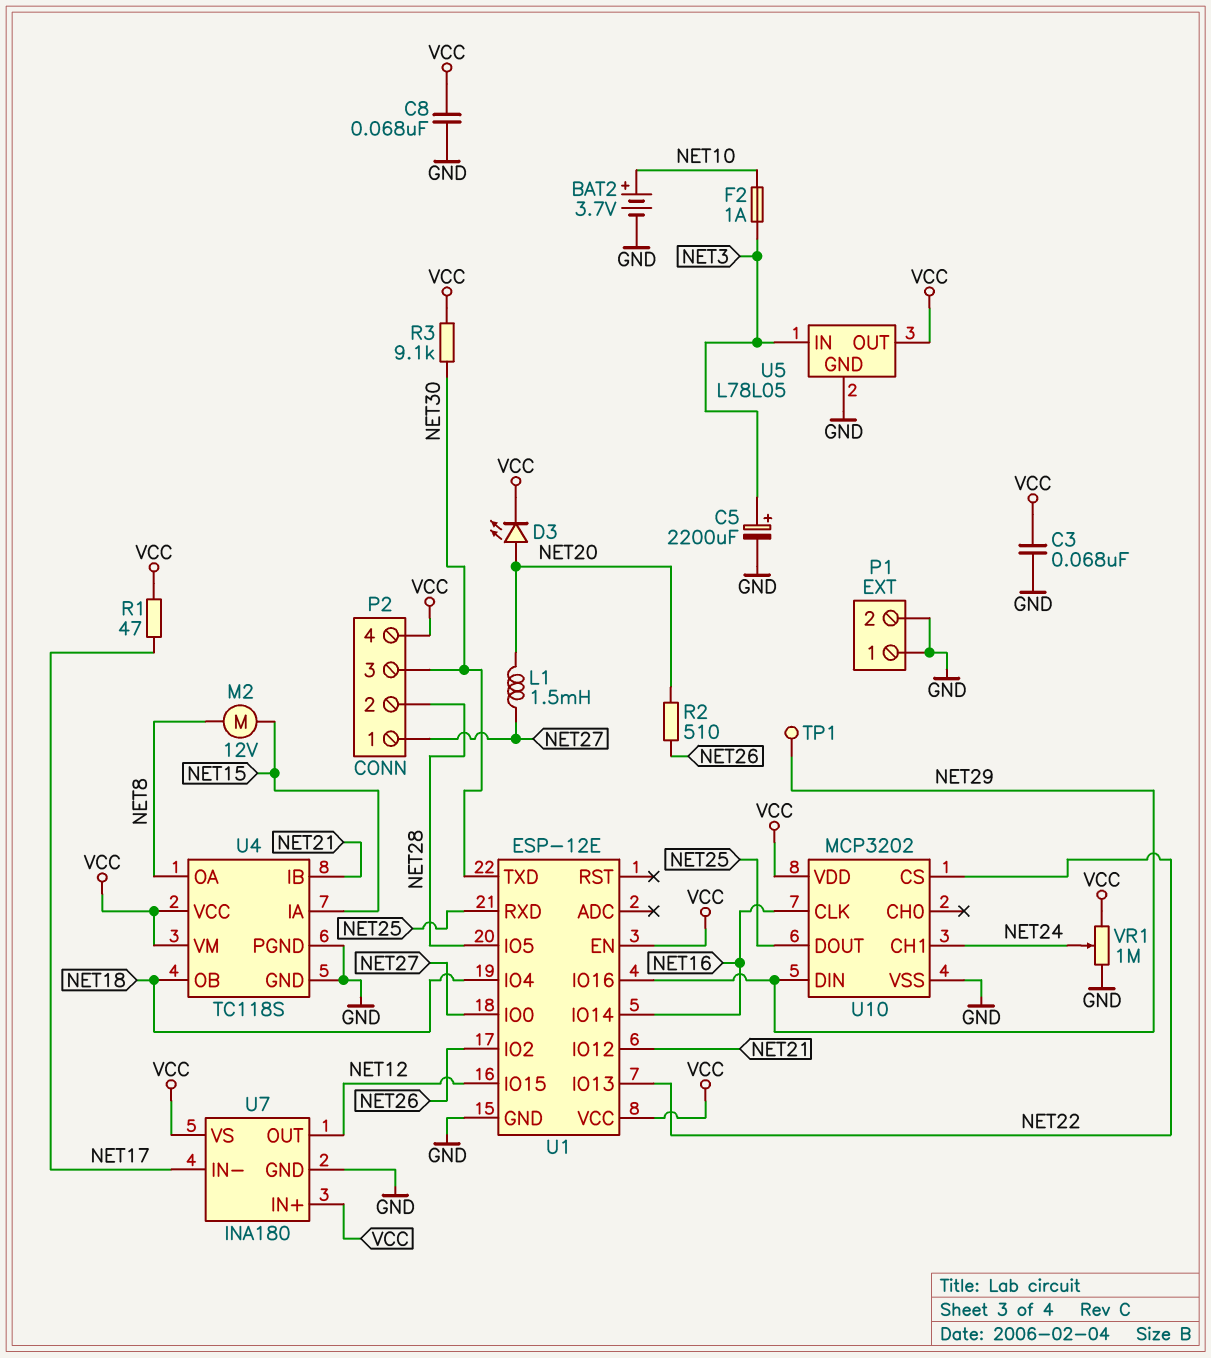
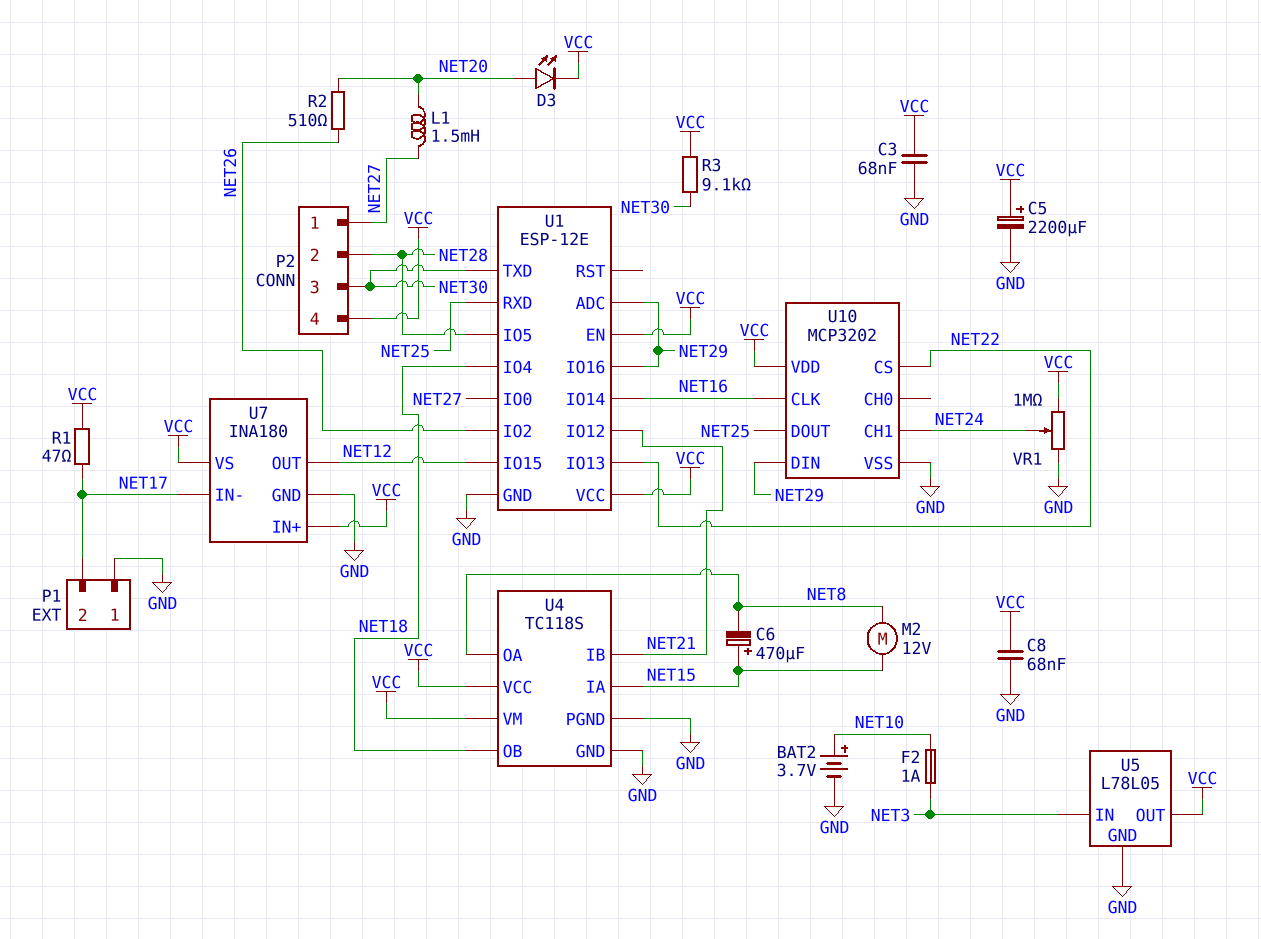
C5: 2200uF (plus NET3, minus GND) -> 2200uF (plus VCC, minus GND)
C6: none -> 470uF (plus NET15, minus NET8)
P1 pin 2: GND -> NET17
TP1: test point (NET29) -> none
U1 pin ADC: none -> NET29

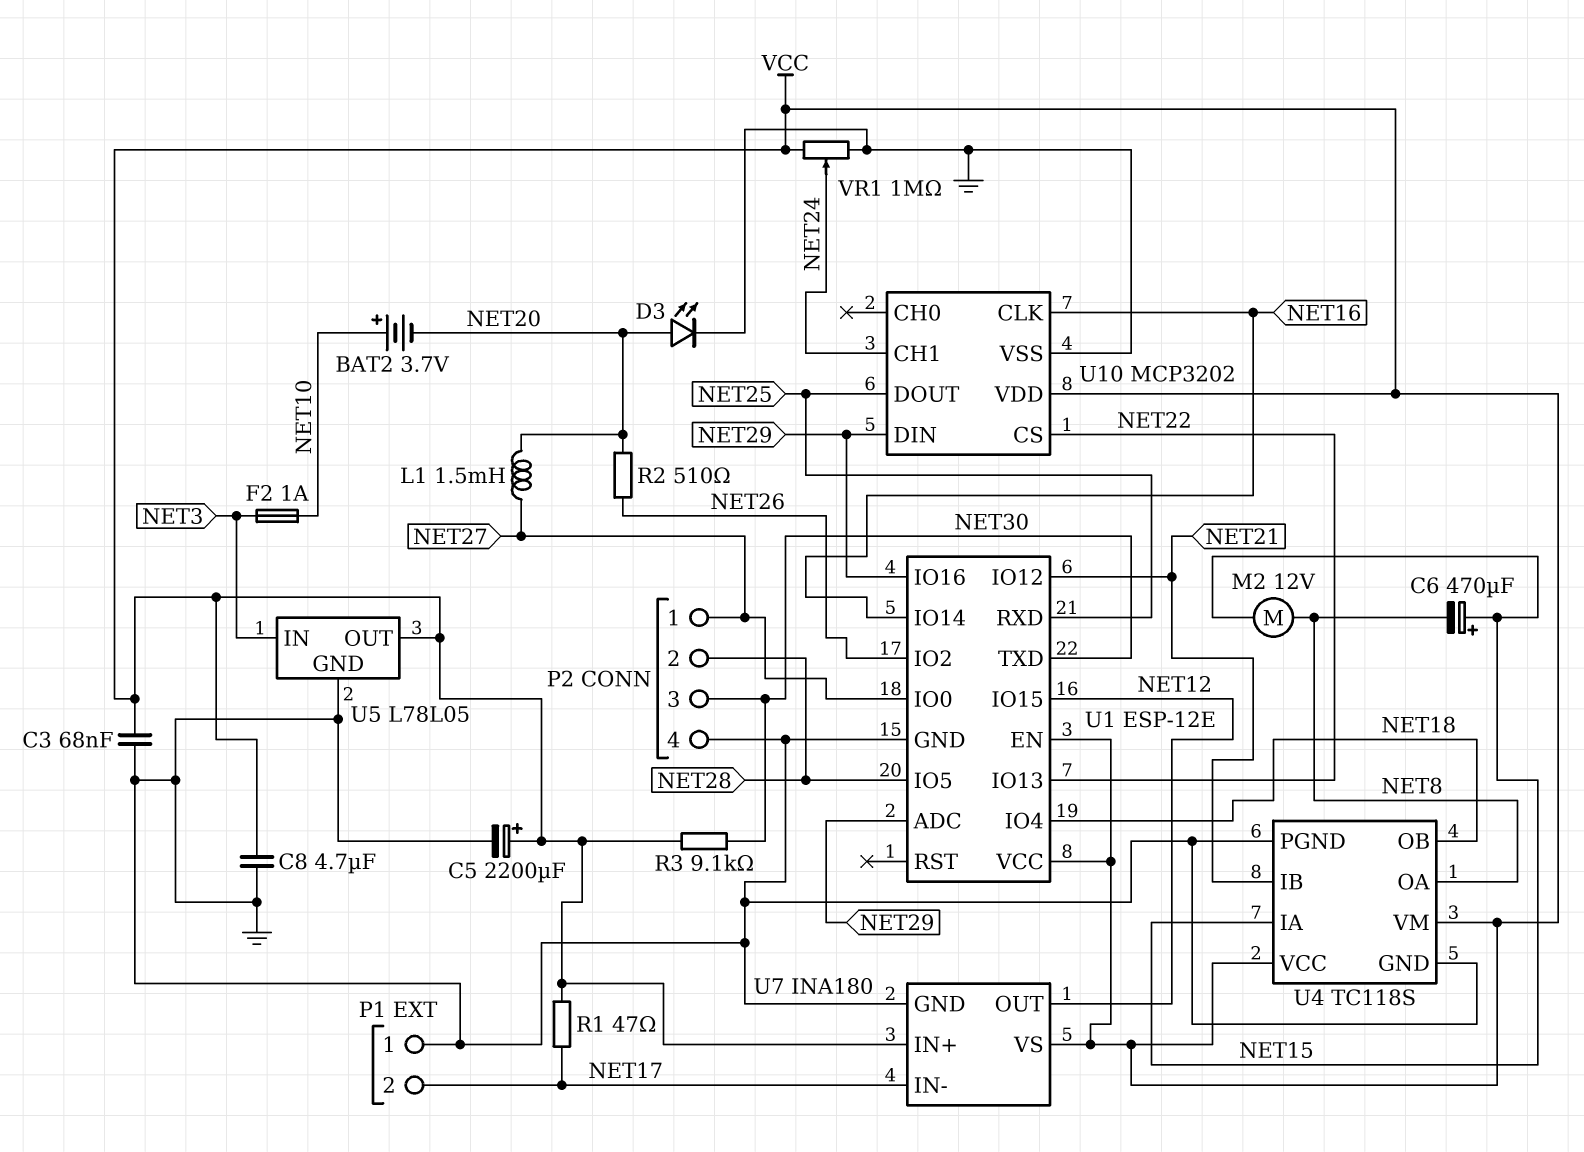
BAT2: 3.7V (plus NET10, minus GND) -> 3.7V (plus NET10, minus NET20)
C8: 68nF (GND, VCC) -> 4.7uF (GND, VCC)
D3: LED (A NET20, K VCC) -> LED (A NET20, K GND)
P2 pin 4: VCC -> GND

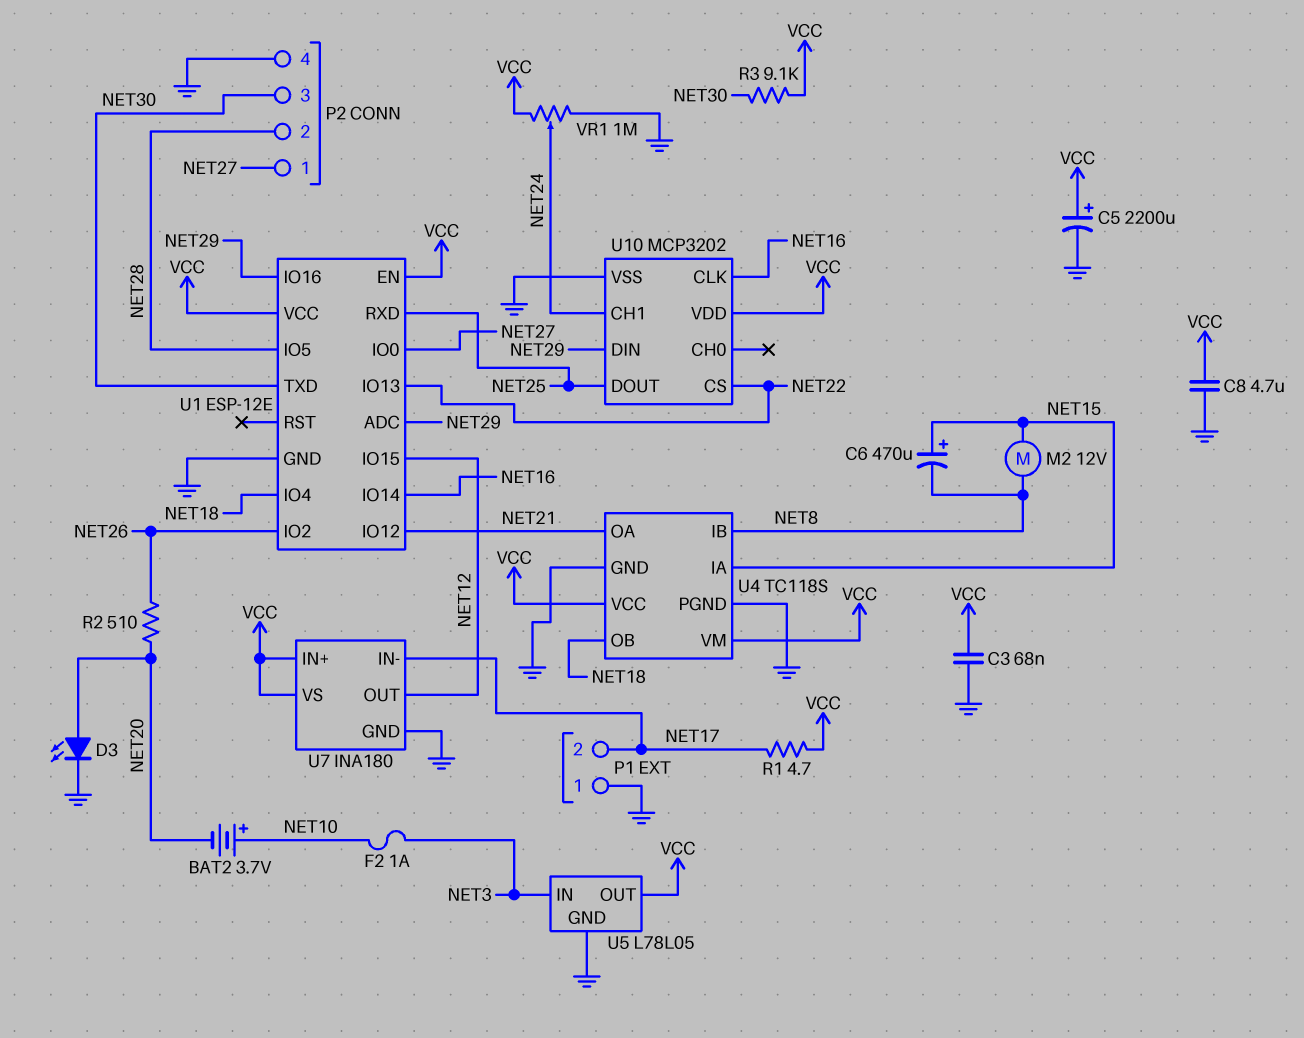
L1: 1.5mH (NET20, NET27) -> none
R1: 47 (NET17, VCC) -> 4.7 (NET17, VCC)
U4 pin IB: NET21 -> NET8
U4 pin OA: NET8 -> NET21

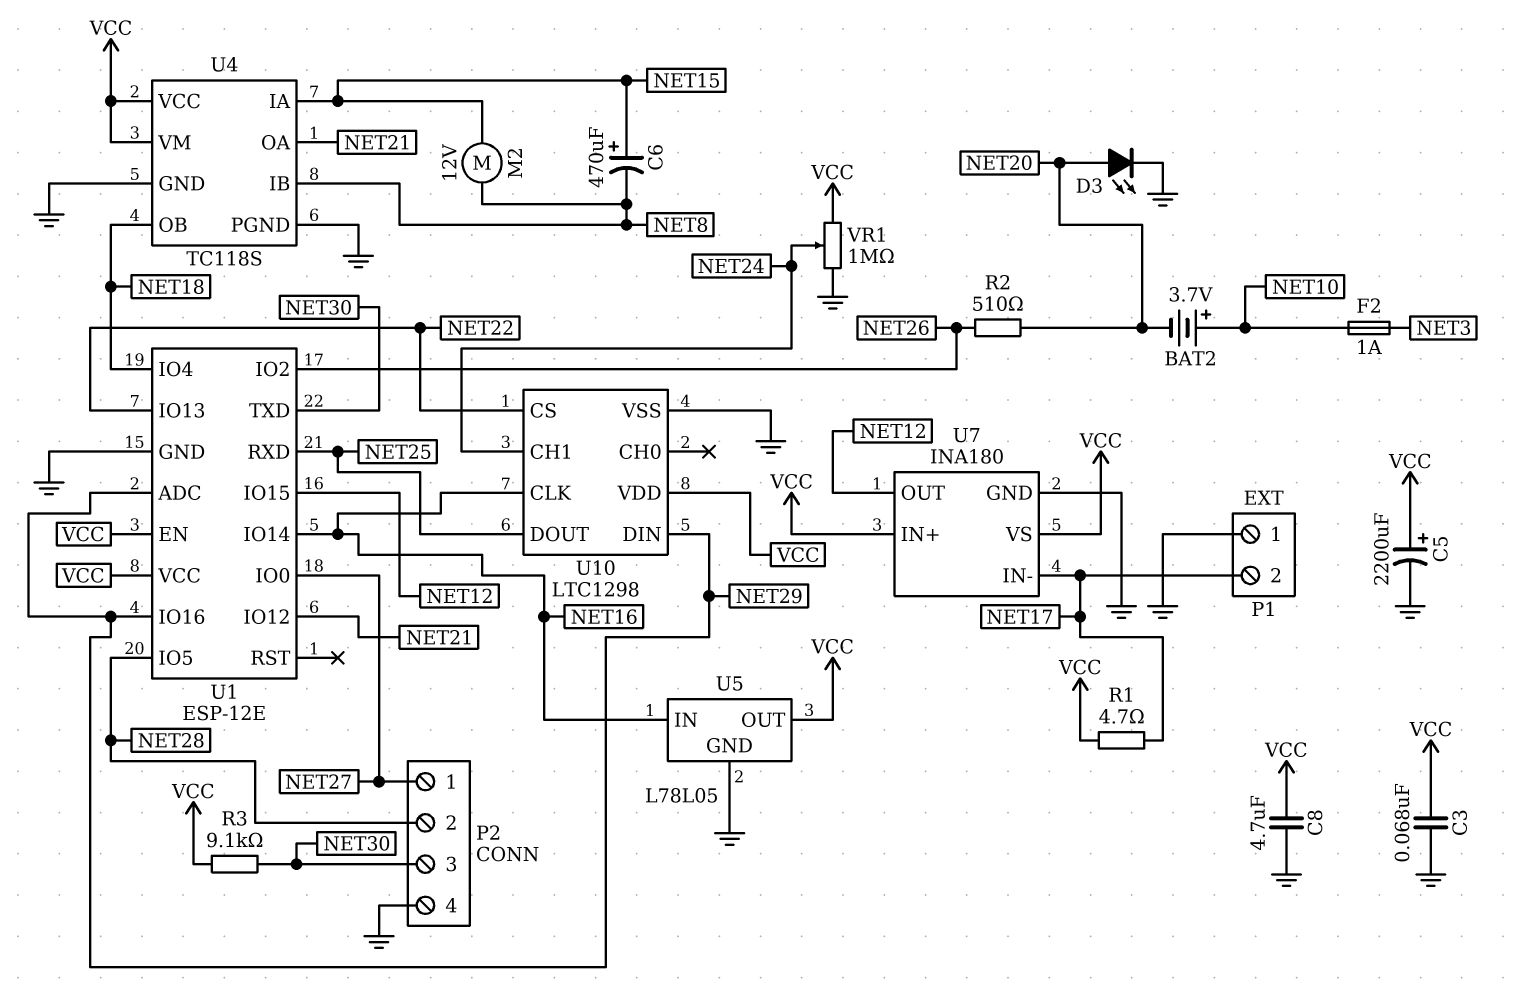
U5 pin IN: NET3 -> NET16
U10: MCP3202 -> LTC1298

